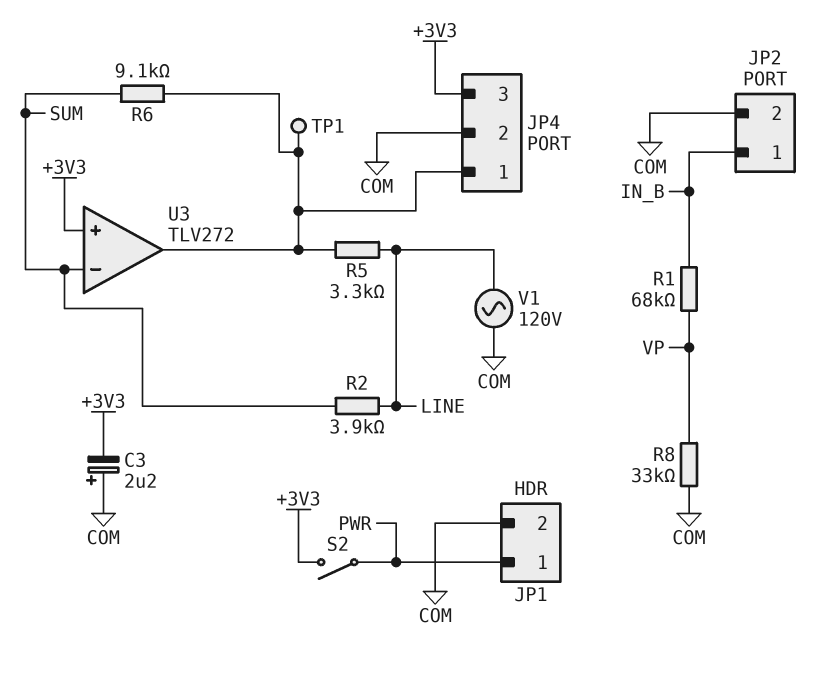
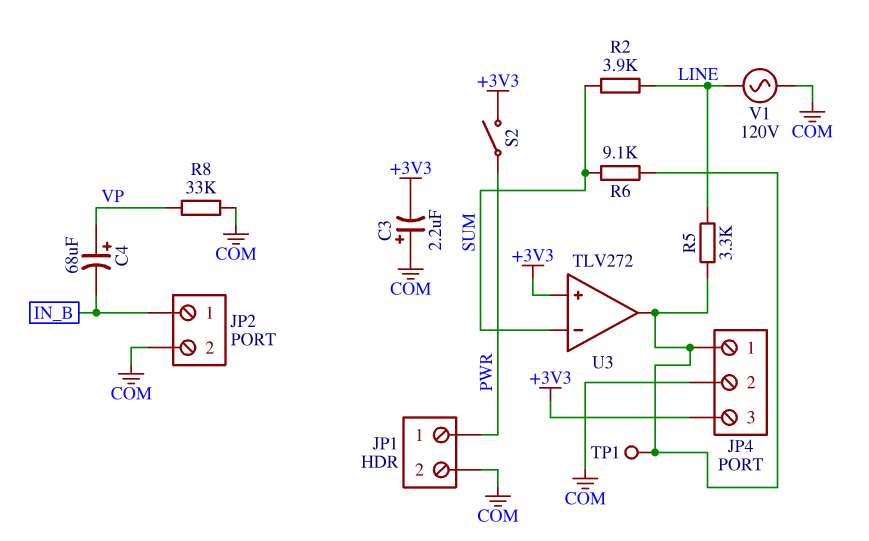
C4: none -> 68uF (plus VP, minus IN_B)
R1: 68k (IN_B, VP) -> none

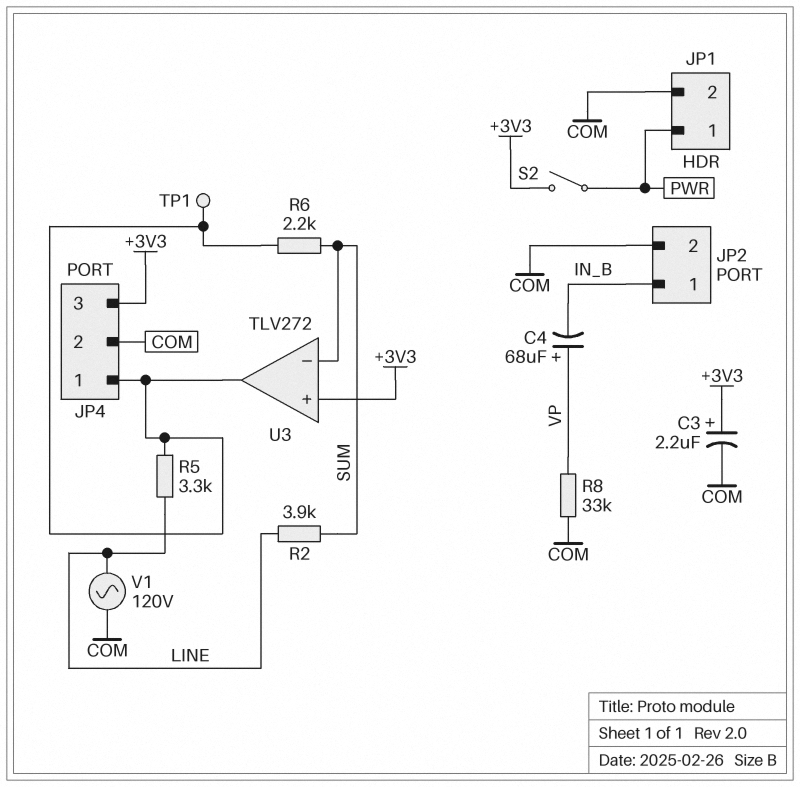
C3: 2.2uF (plus COM, minus +3V3) -> 2.2uF (plus +3V3, minus COM)
R6: 9.1k (JP4/1, SUM) -> 2.2k (JP4/1, SUM)

